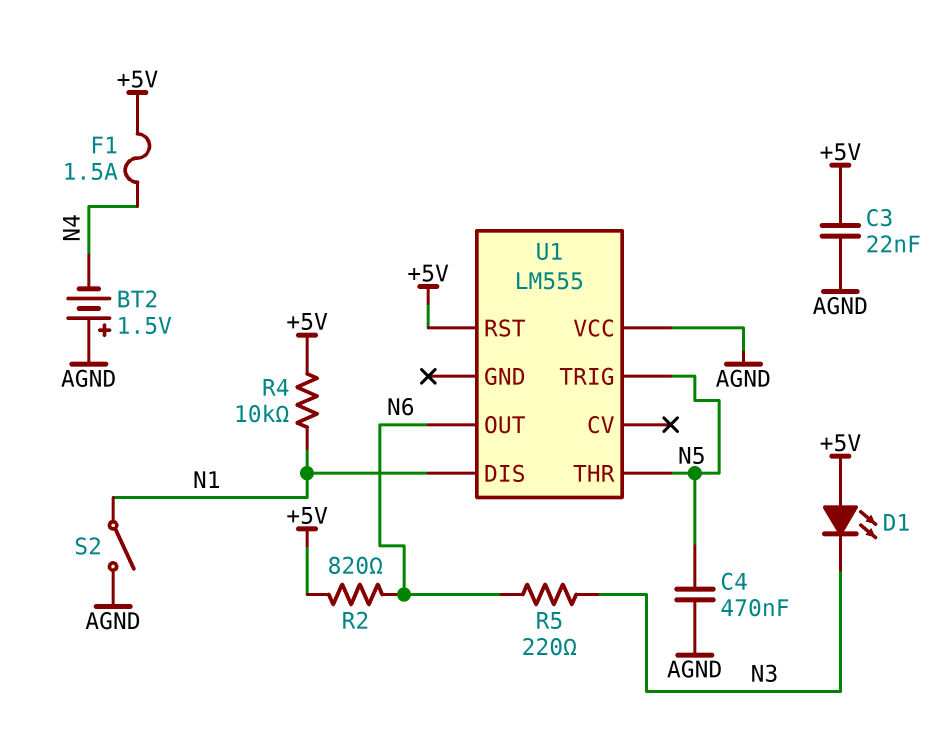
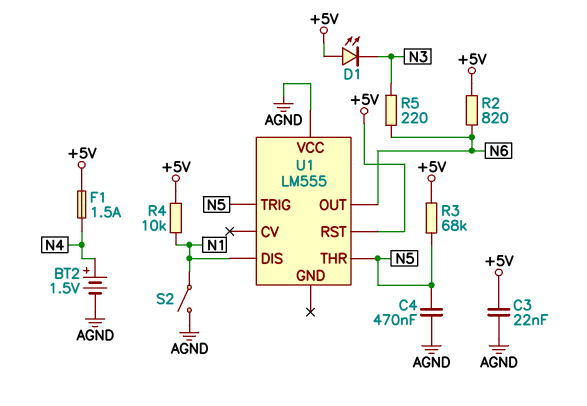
BT2: 1.5V (plus AGND, minus N4) -> 1.5V (plus N4, minus AGND)
R3: none -> 68k (+5V, N5)

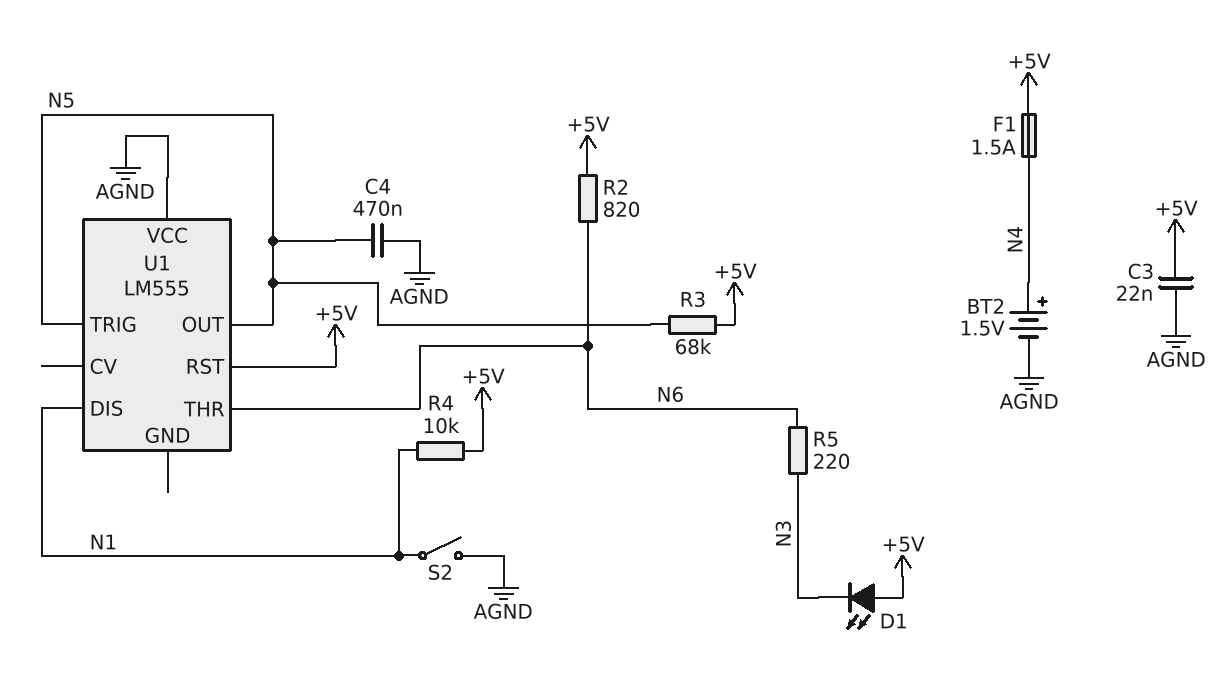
U1 pin OUT: N6 -> N5
U1 pin THR: N5 -> N6

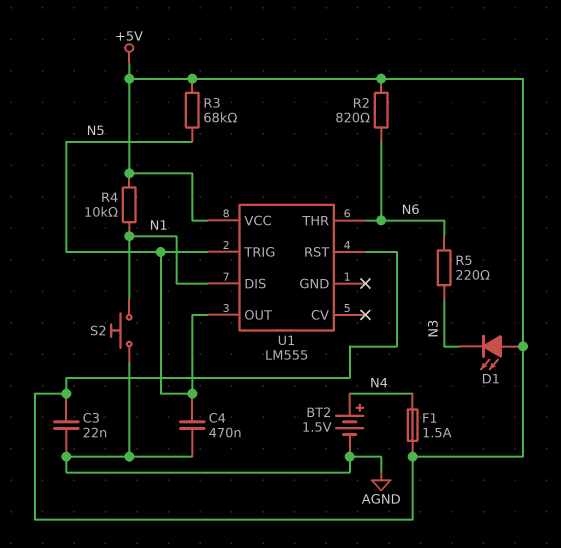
S2: switch (AGND, N1) -> button (AGND, N1)
U1 pin VCC: AGND -> +5V

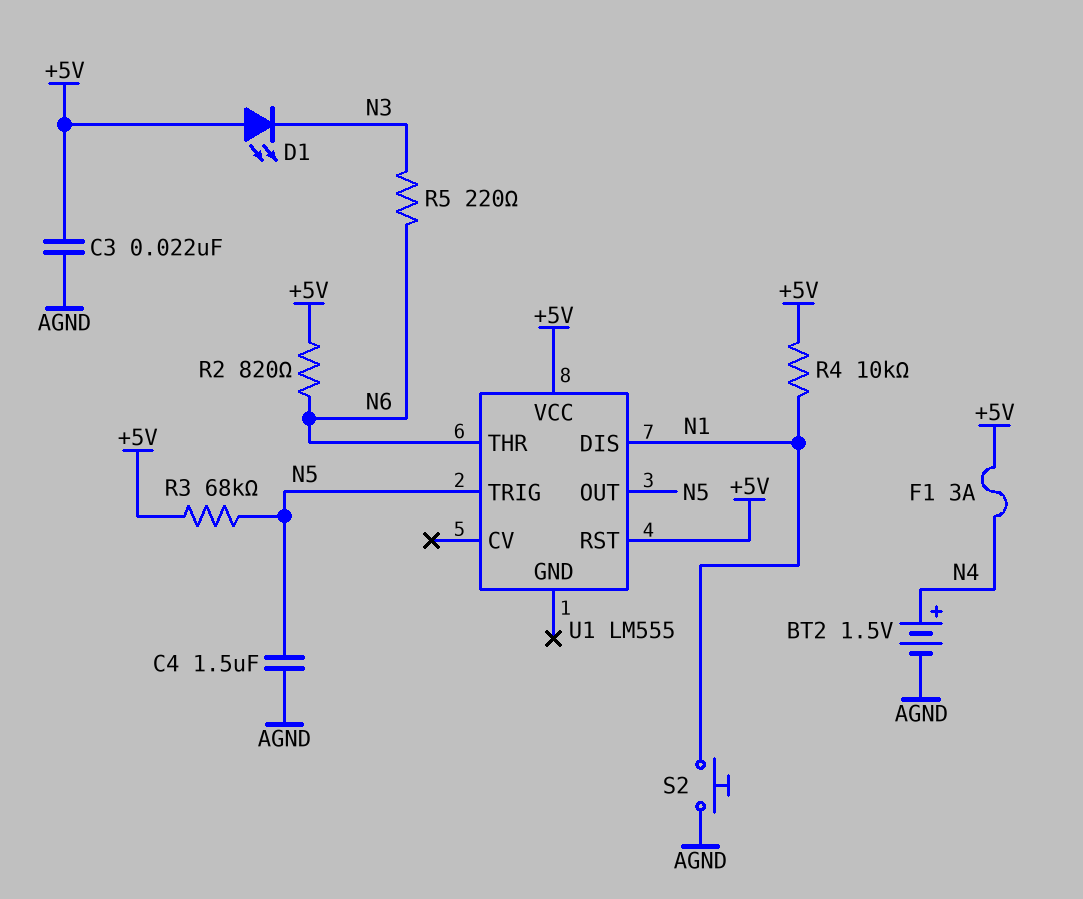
C4: 470nF (AGND, N5) -> 1.5uF (AGND, N5)
F1: 1.5A (+5V, N4) -> 3A (+5V, N4)

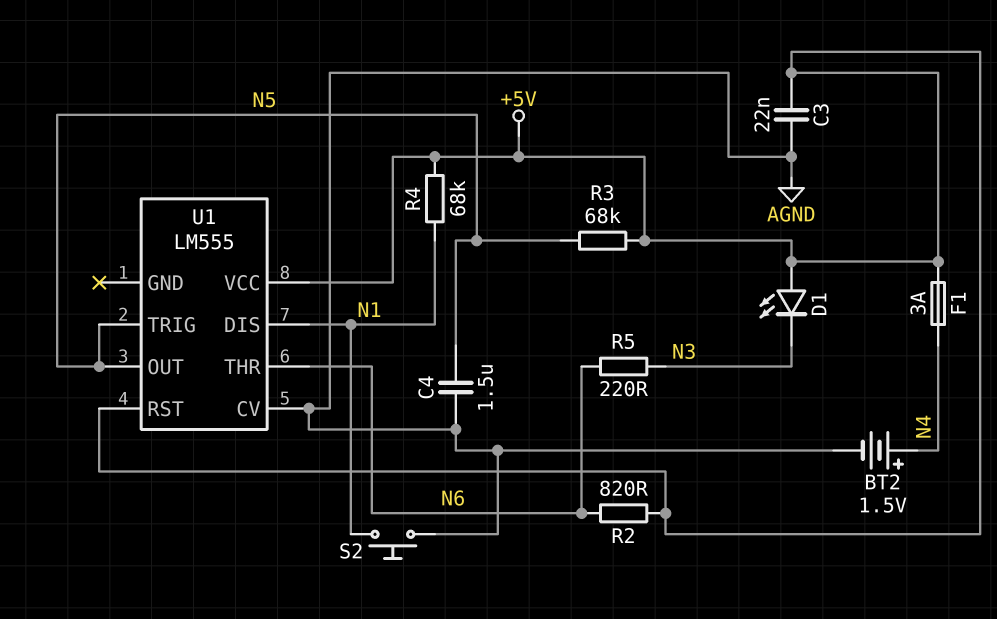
R4: 10k (+5V, N1) -> 68k (+5V, N1)
U1 pin CV: none -> AGND

